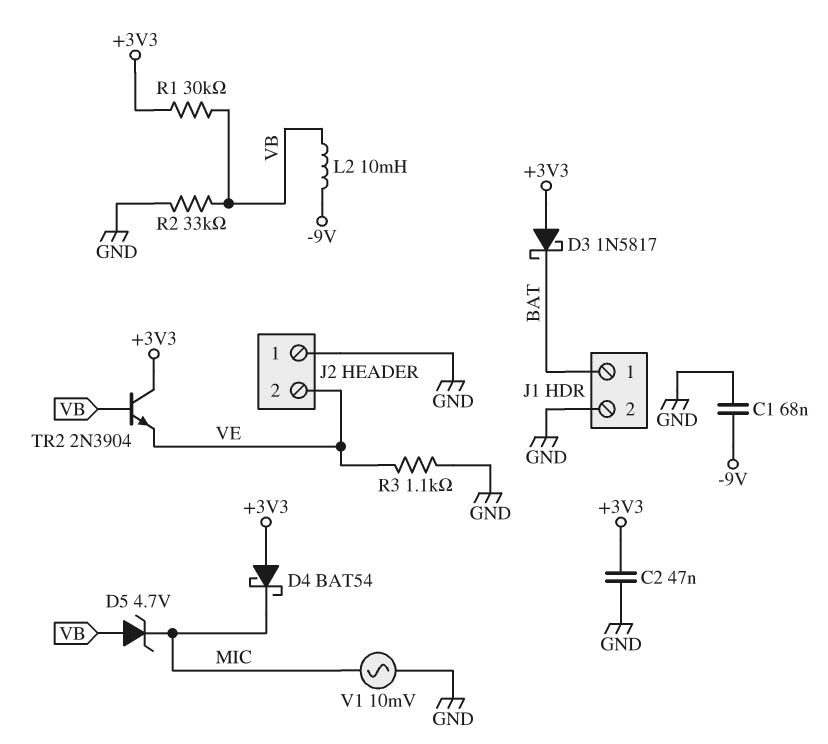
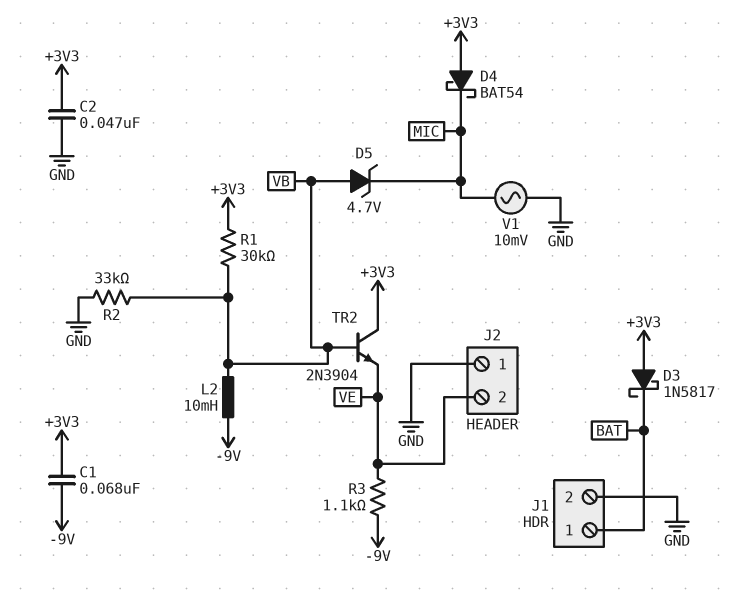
C1: 68nF (-9V, GND) -> 68nF (+3V3, -9V)
R3: 1.1k (GND, VE) -> 1.1k (-9V, VE)

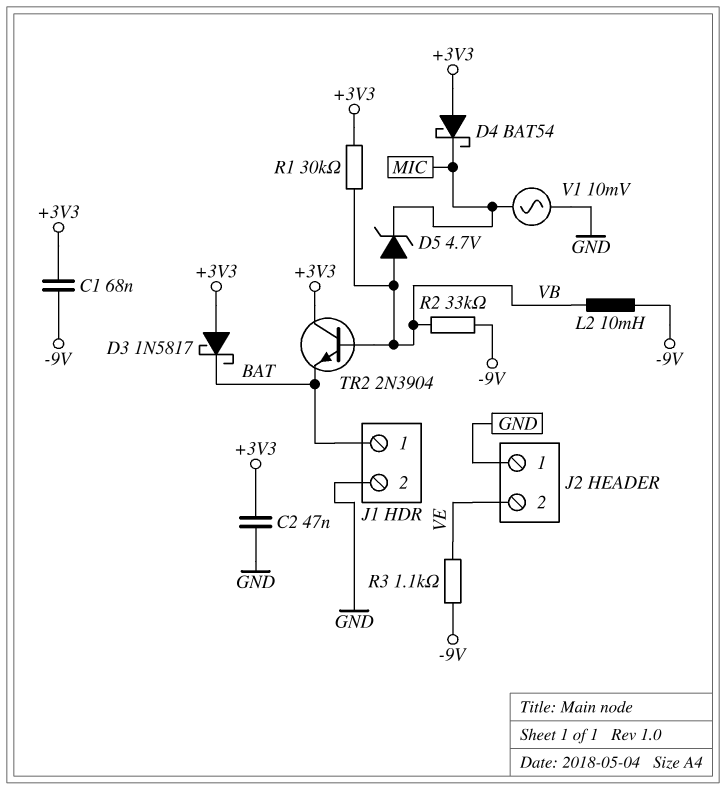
R2: 33k (GND, VB) -> 33k (-9V, VB)
TR2: NPN 2N3904 (B VB, C +3V3, E VE) -> NPN 2N3904 (B VB, C +3V3, E BAT)

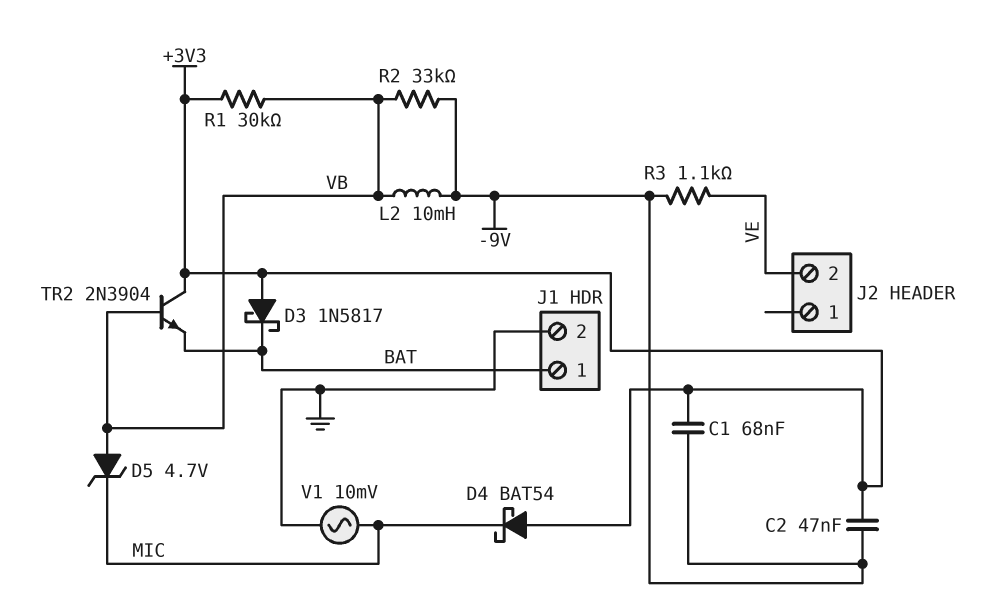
C2: 47nF (+3V3, GND) -> 47nF (+3V3, -9V)
J2 pin 1: GND -> none

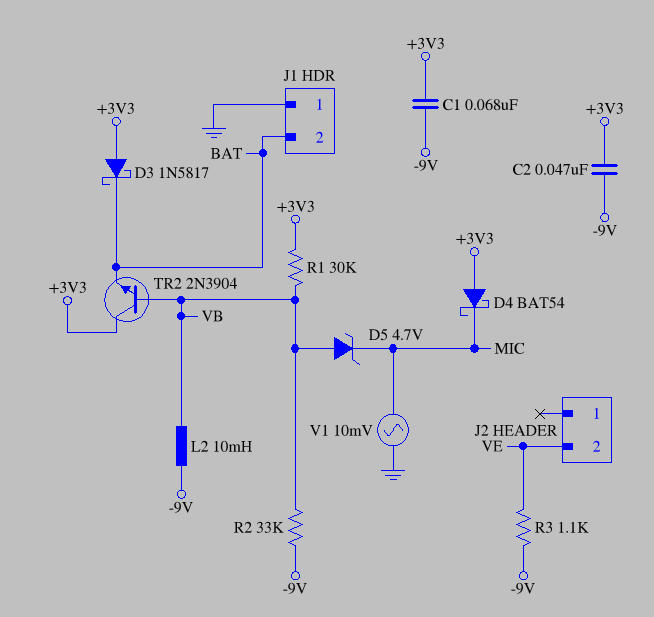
J1 pin 1: BAT -> GND
J1 pin 2: GND -> BAT

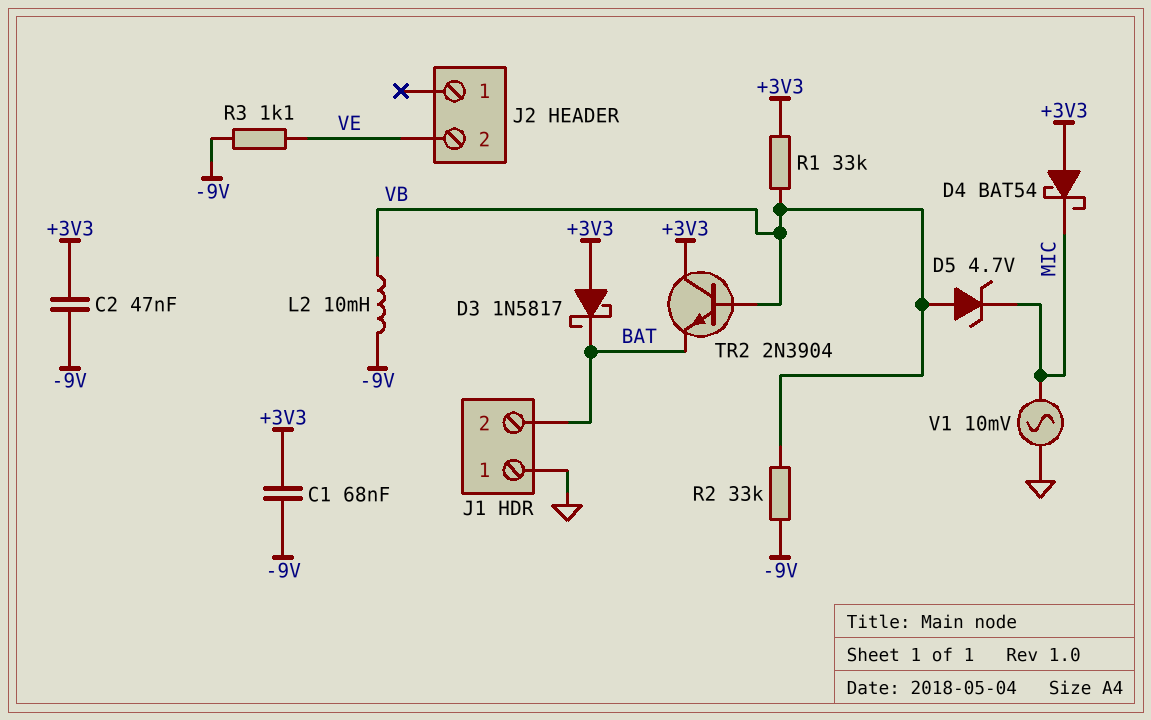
R1: 30k (+3V3, VB) -> 33k (+3V3, VB)

